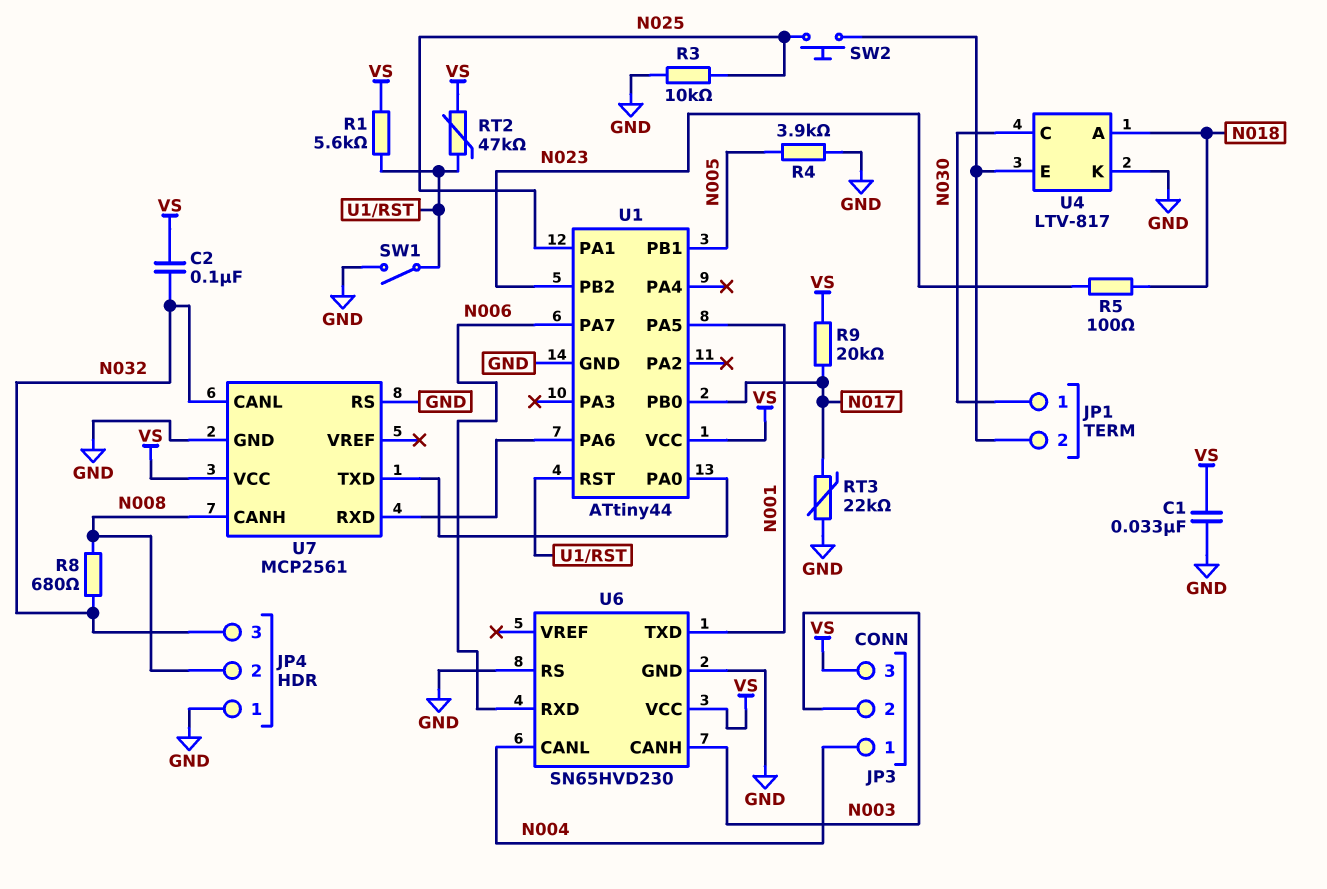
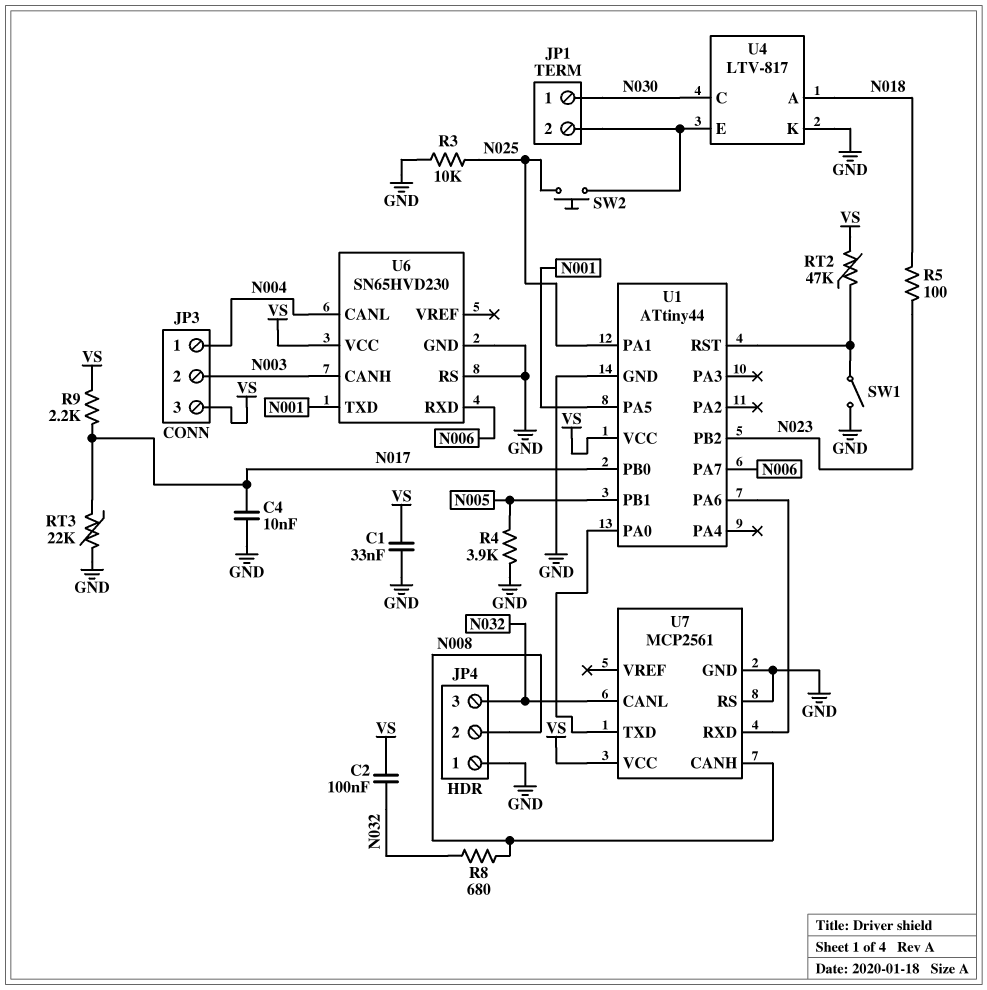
C4: none -> 10nF (GND, N017)
R1: 5.6k (U1/RST, VS) -> none
R9: 20k (N017, VS) -> 2.2k (N017, VS)

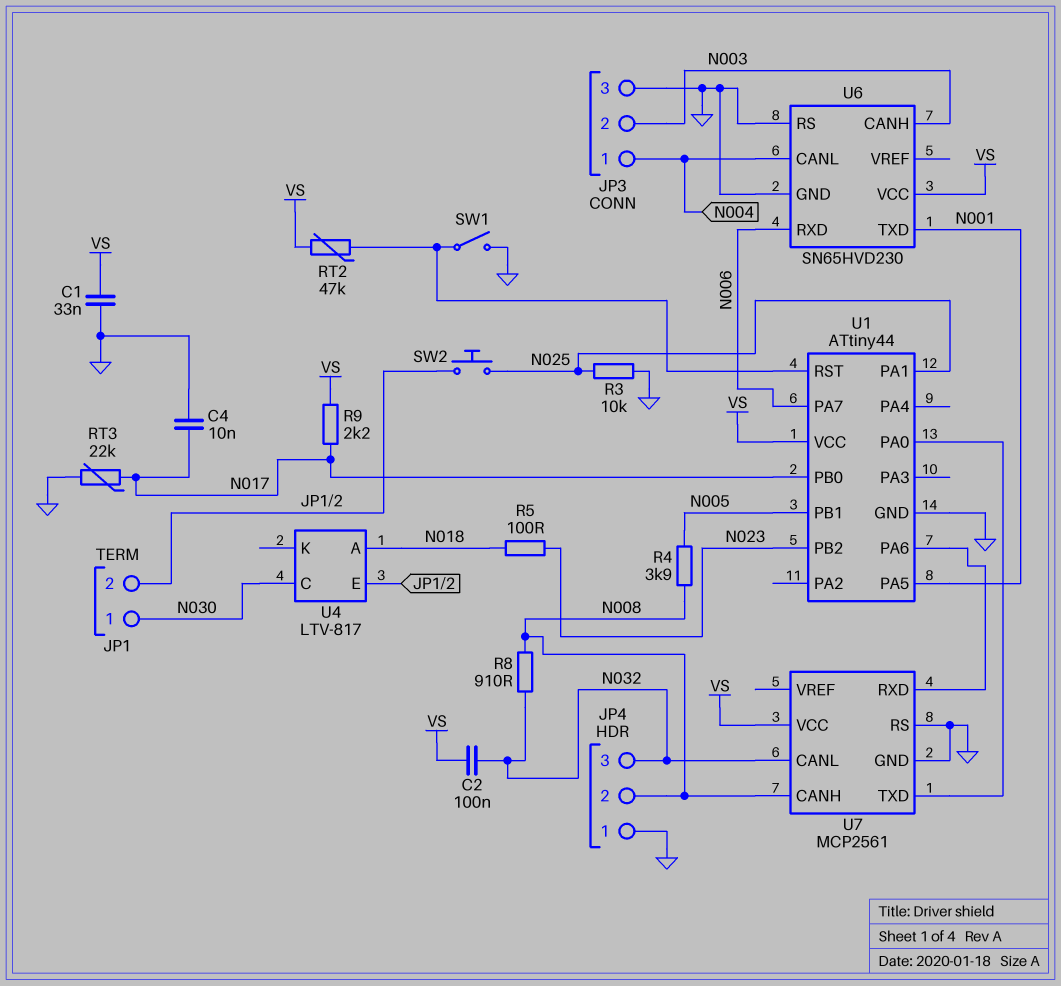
JP3 pin 3: VS -> GND
R4: 3.9k (GND, N005) -> 3.9k (N005, N008)
R8: 680 (N008, N032) -> 910 (N008, N032)
U4 pin K: GND -> none

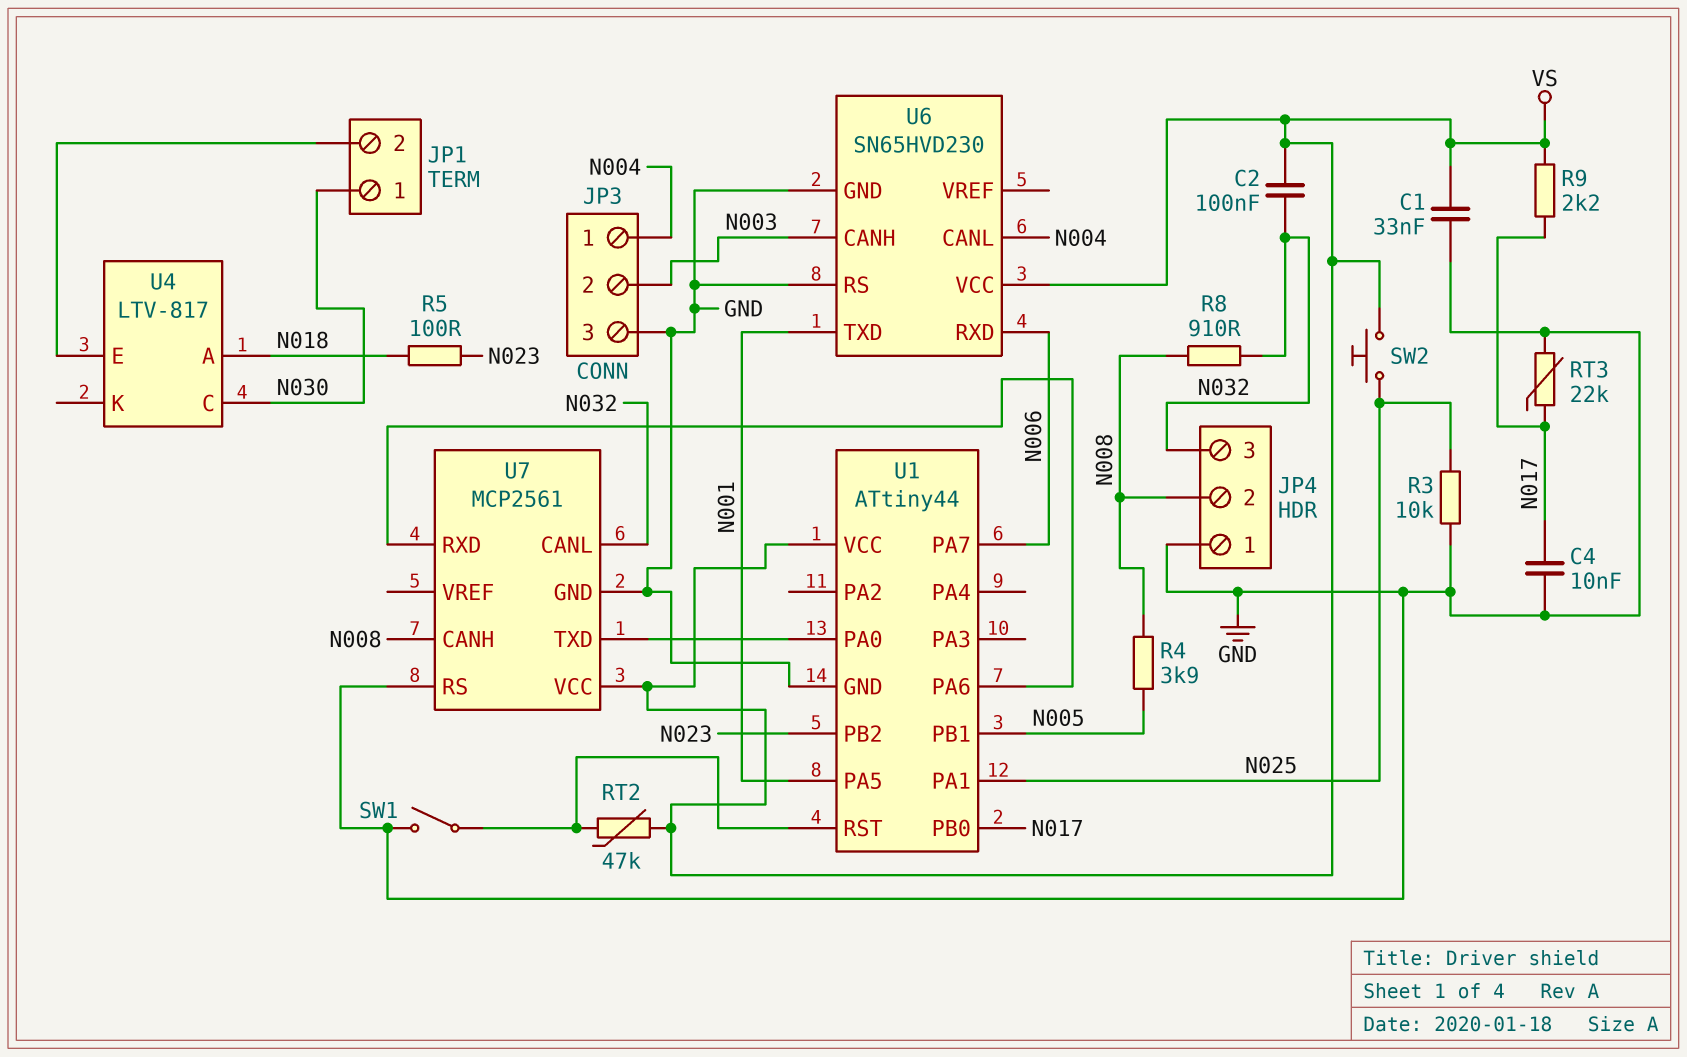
SW2: button (JP1/2, N025) -> button (N025, VS)

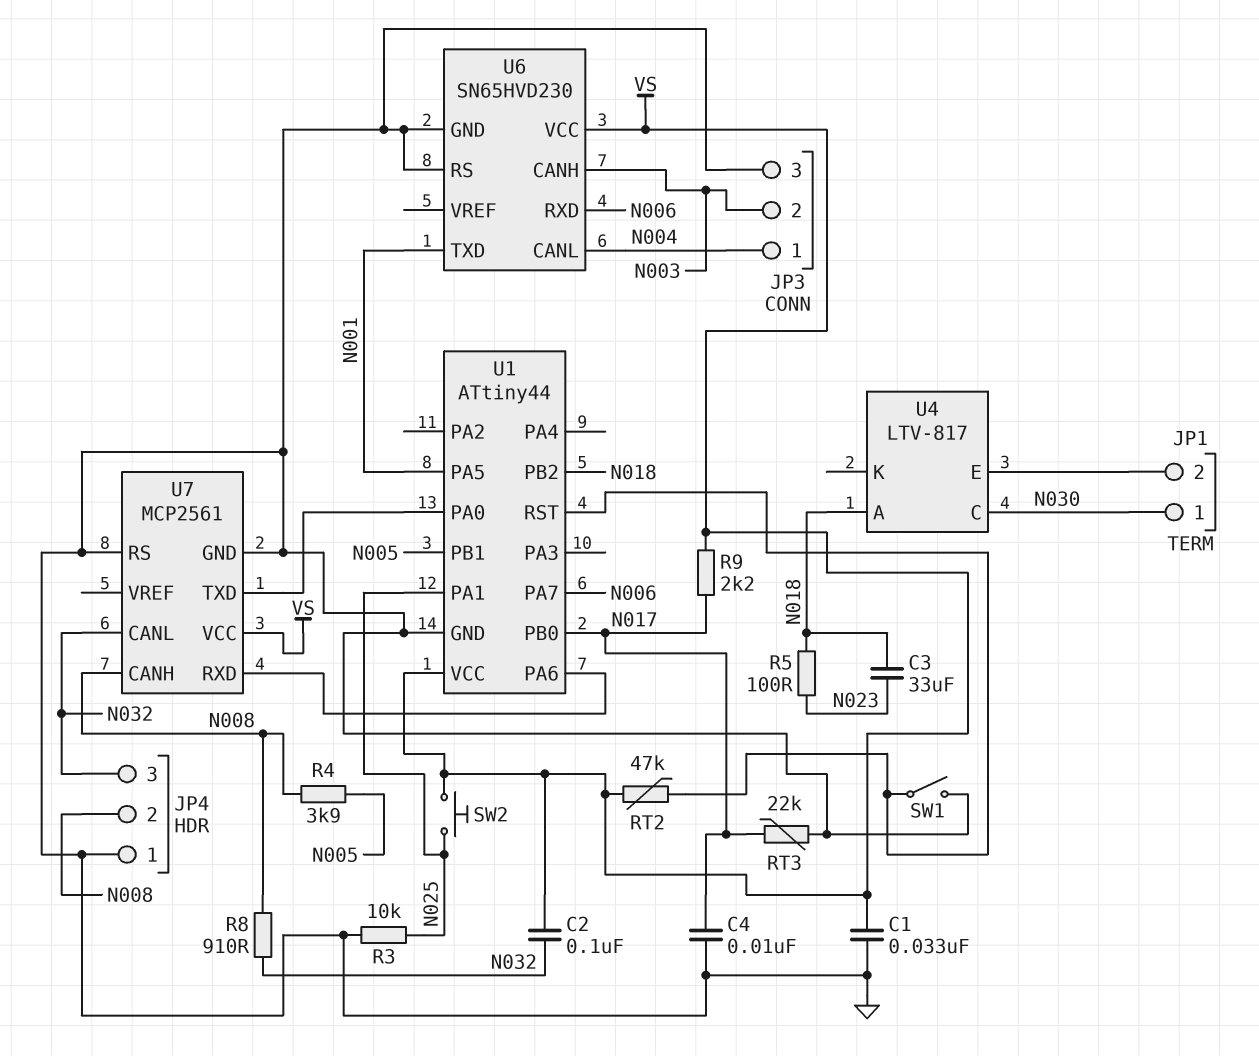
C3: none -> 33uF (N018, N023)
U1 pin PB2: N023 -> N018

